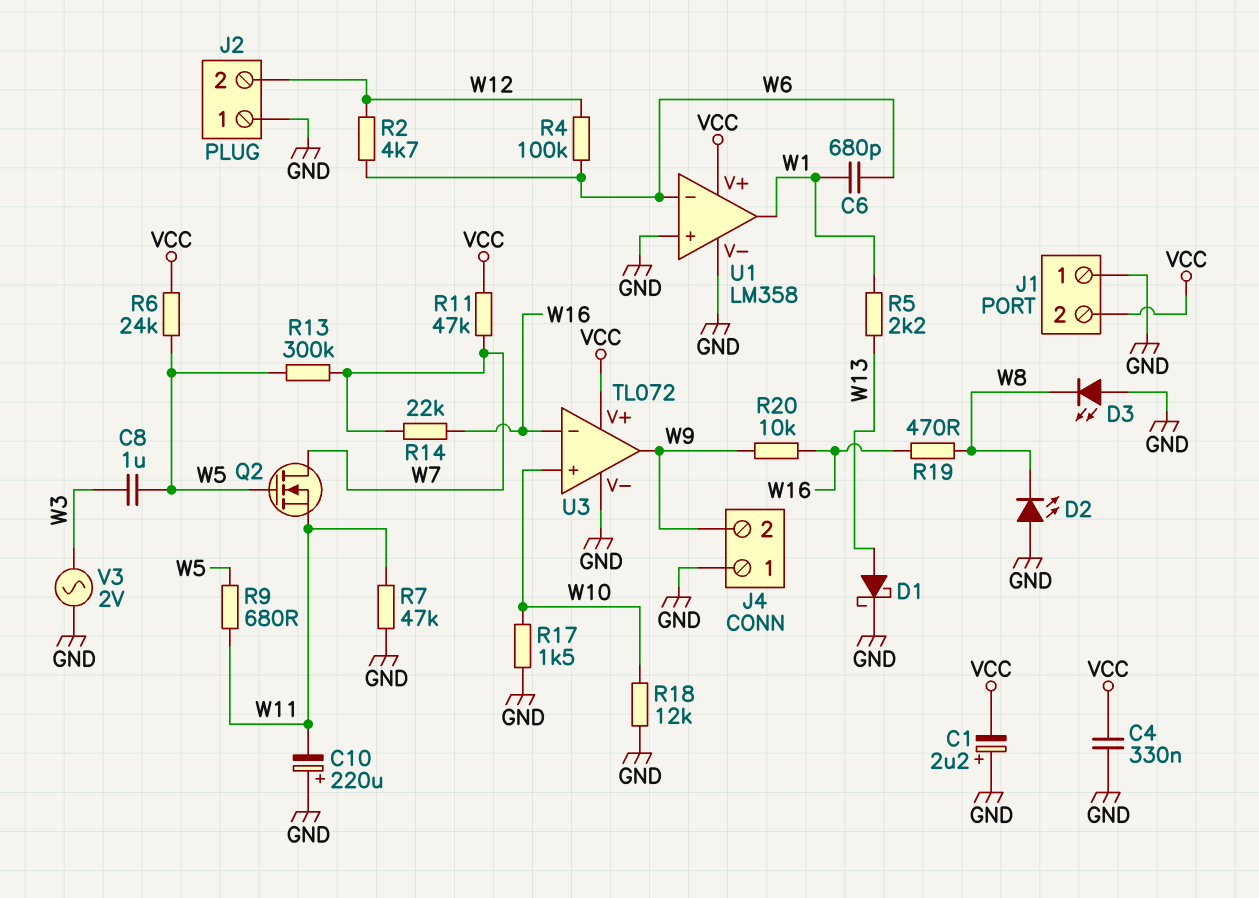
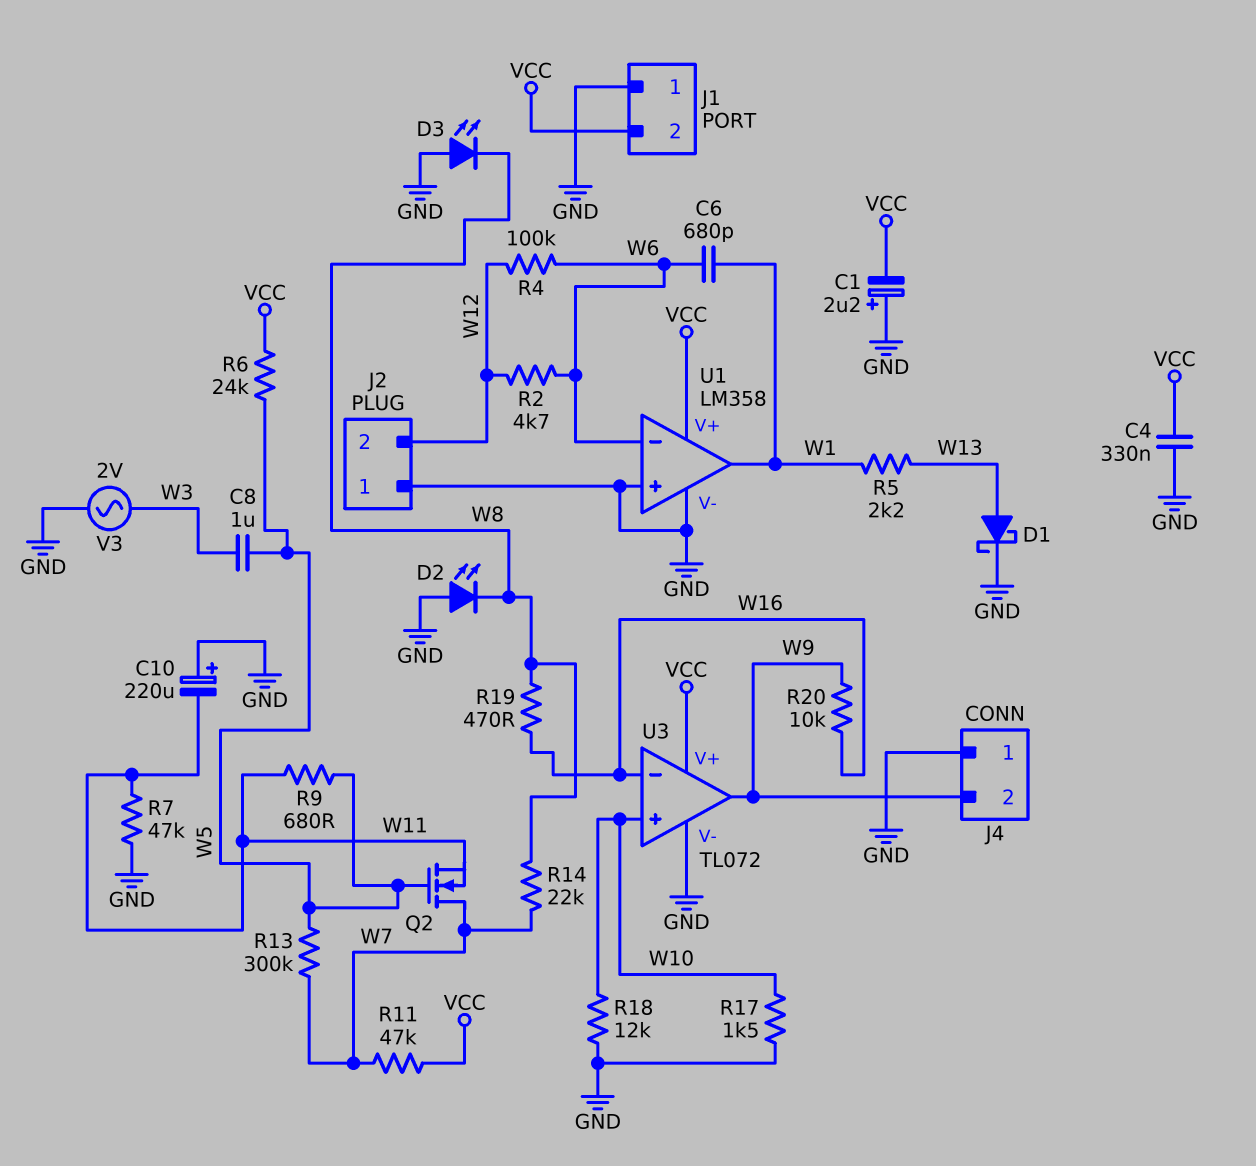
R14: 22k (W7, W16) -> 22k (W7, W8)

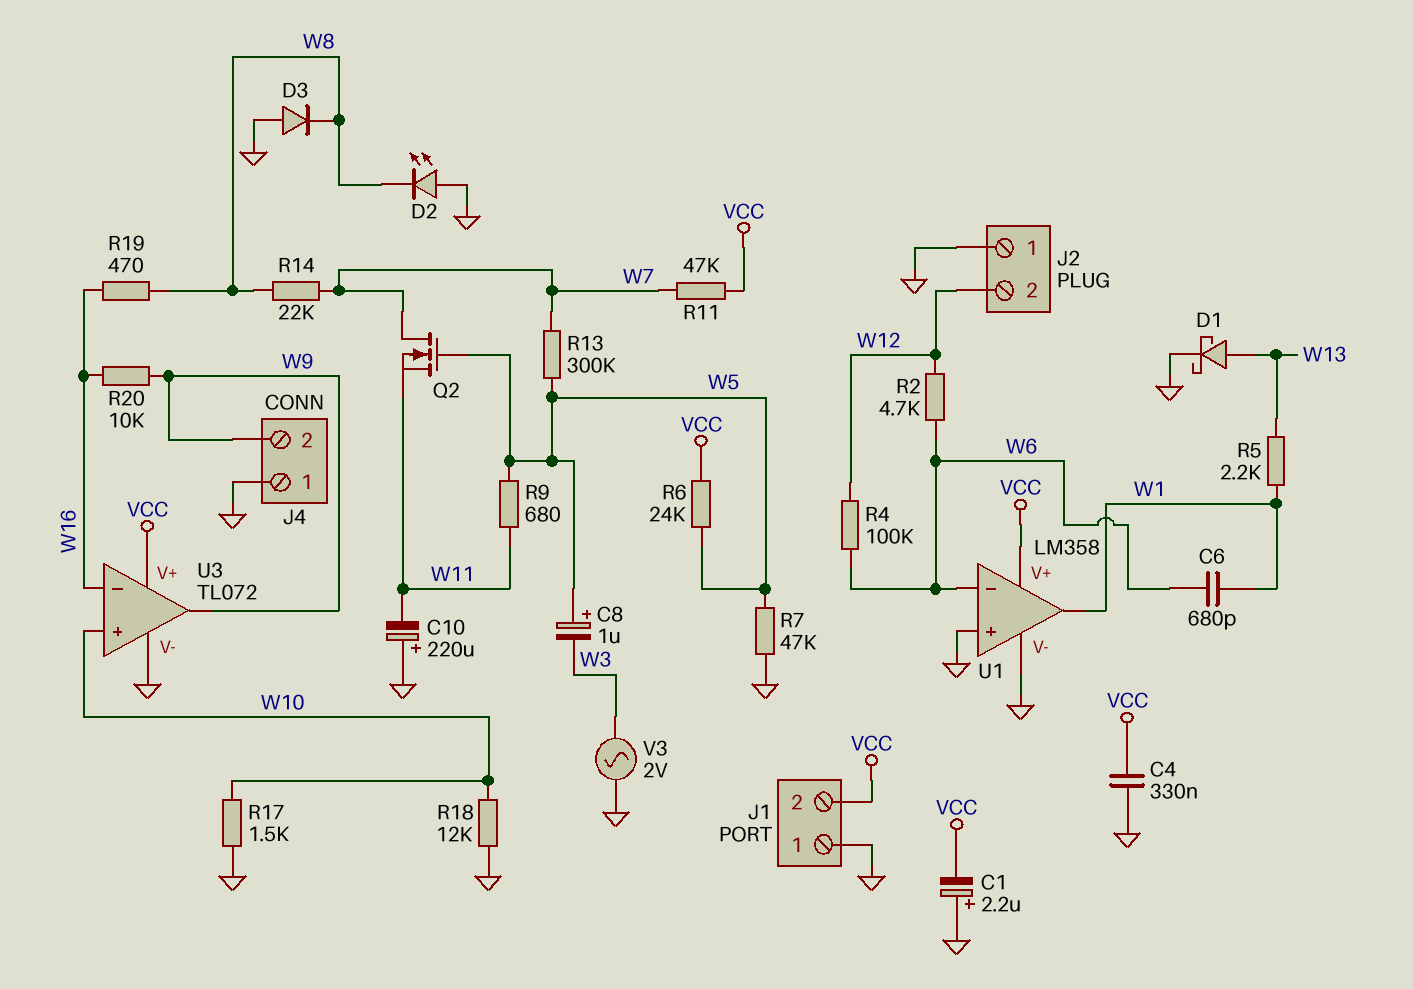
C8: 1uF (W3, W5) -> 1uF (plus W5, minus W3)
D3: LED (A GND, K W8) -> diode (A GND, K W8)
R7: 47k (GND, W11) -> 47k (GND, W5)

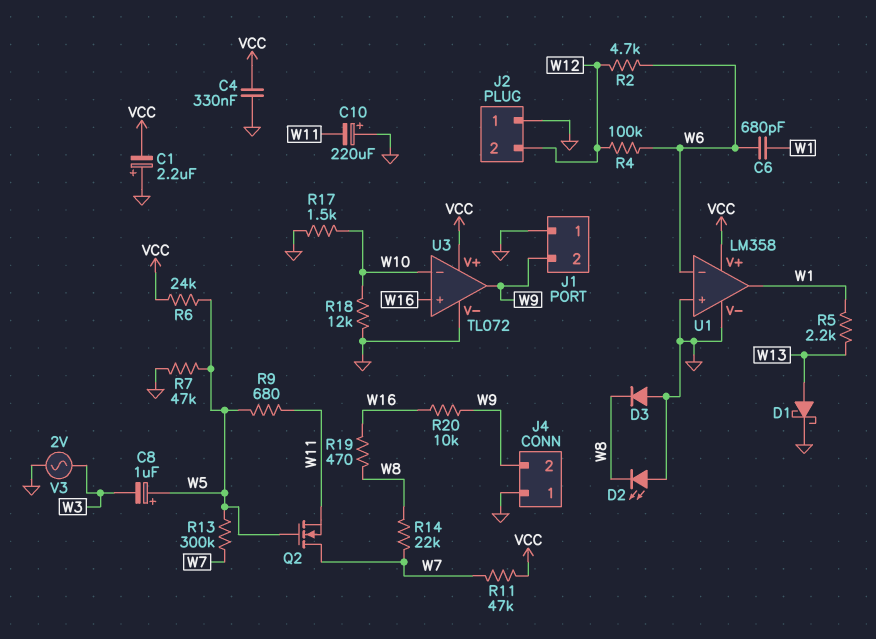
J1 pin 2: VCC -> W9
U3 pin in+: W10 -> W16
U3 pin in-: W16 -> W10

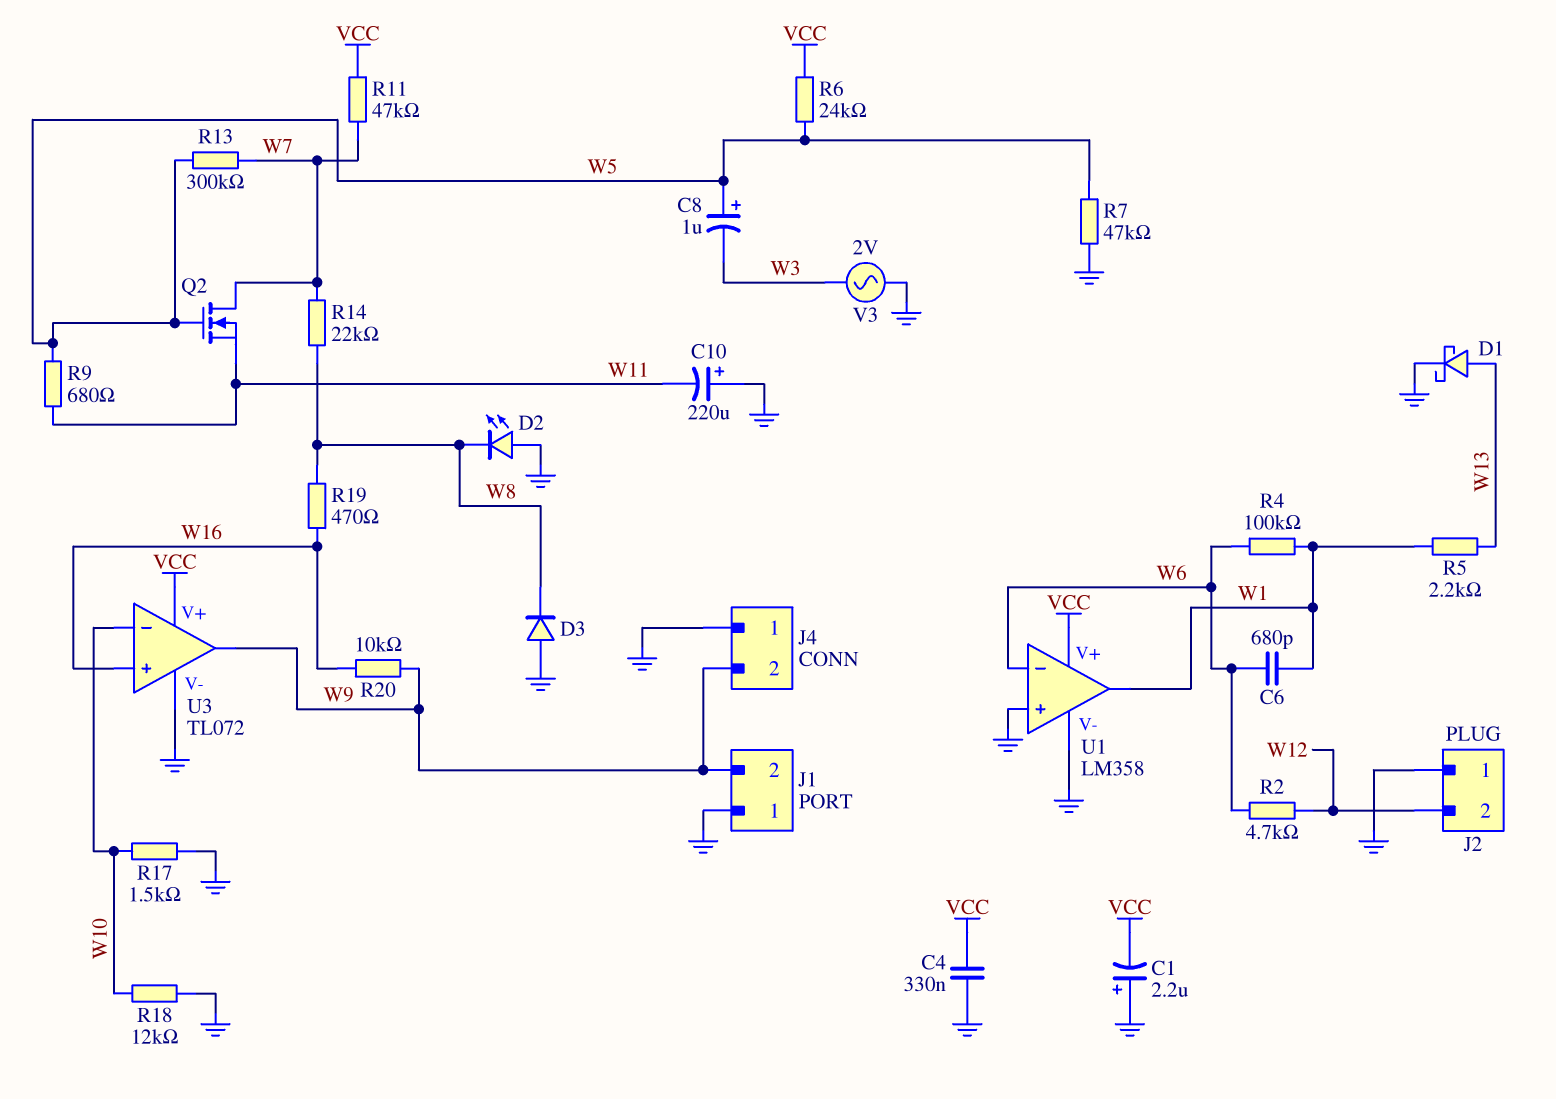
R4: 100k (W6, W12) -> 100k (W1, W6)

